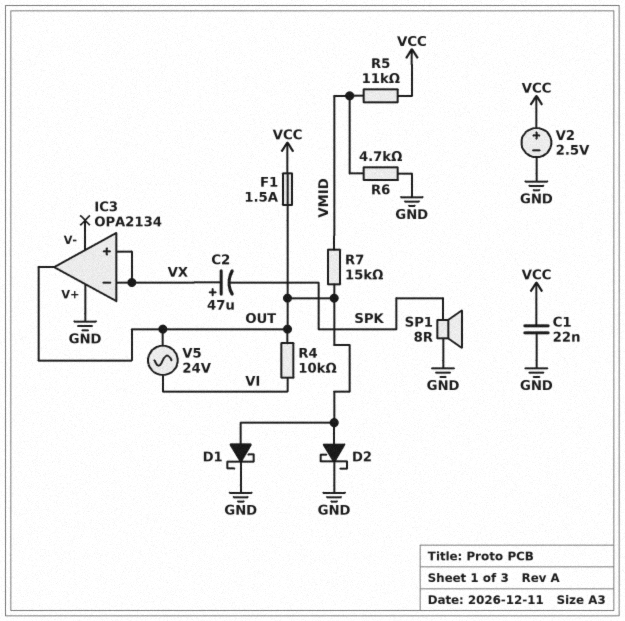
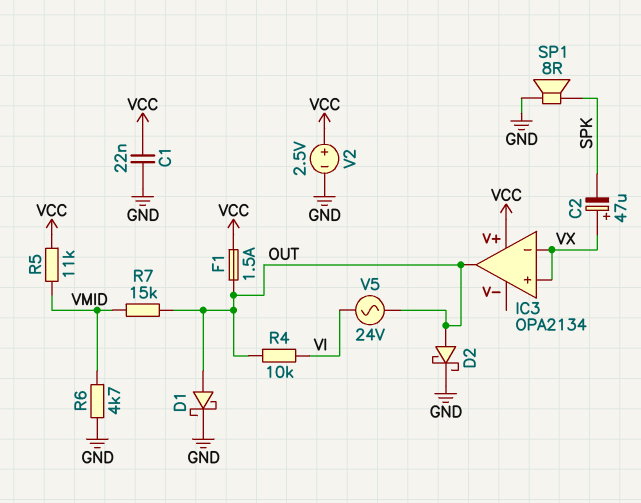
IC3 pin V+: GND -> VCC

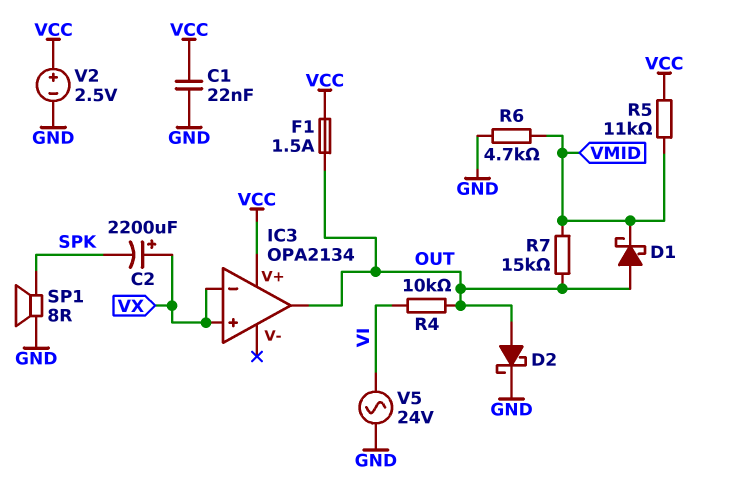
C2: 47uF (plus VX, minus SPK) -> 2200uF (plus VX, minus SPK)
D1: schottky (A OUT, K GND) -> schottky (A OUT, K VMID)
V5: AC 24V (OUT, VI) -> AC 24V (GND, VI)

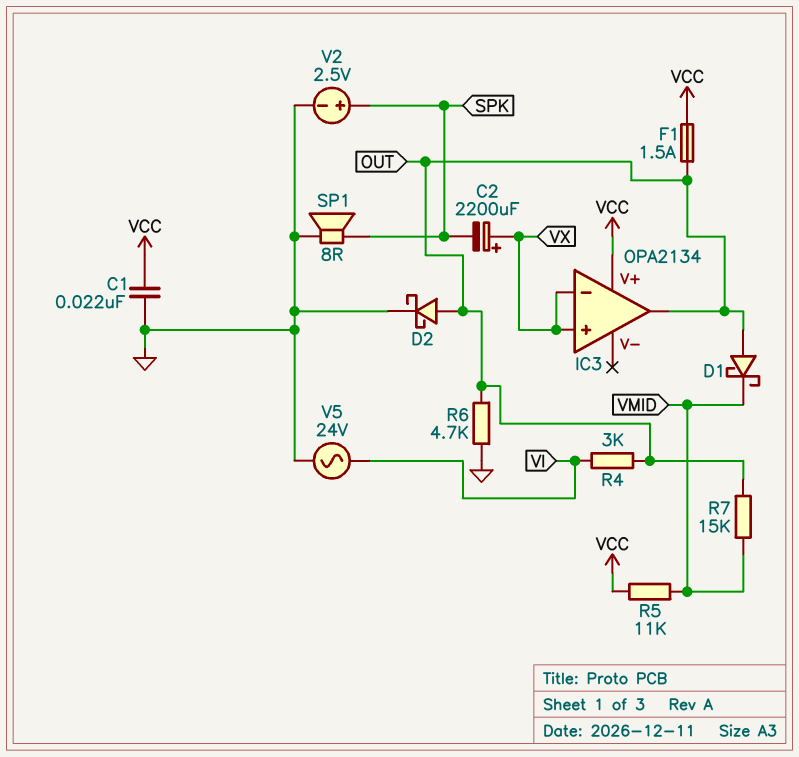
R4: 10k (OUT, VI) -> 3k (OUT, VI)
R6: 4.7k (GND, VMID) -> 4.7k (GND, OUT)
V2: 2.5V (plus VCC, minus GND) -> 2.5V (plus SPK, minus GND)

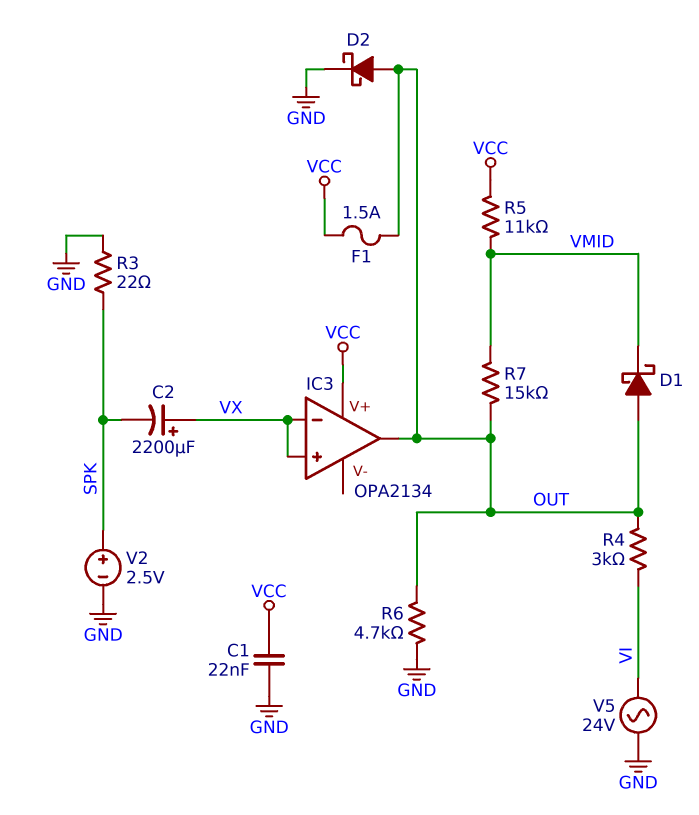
R3: none -> 22 (GND, SPK)
SP1: speaker 8R (GND, SPK) -> none

